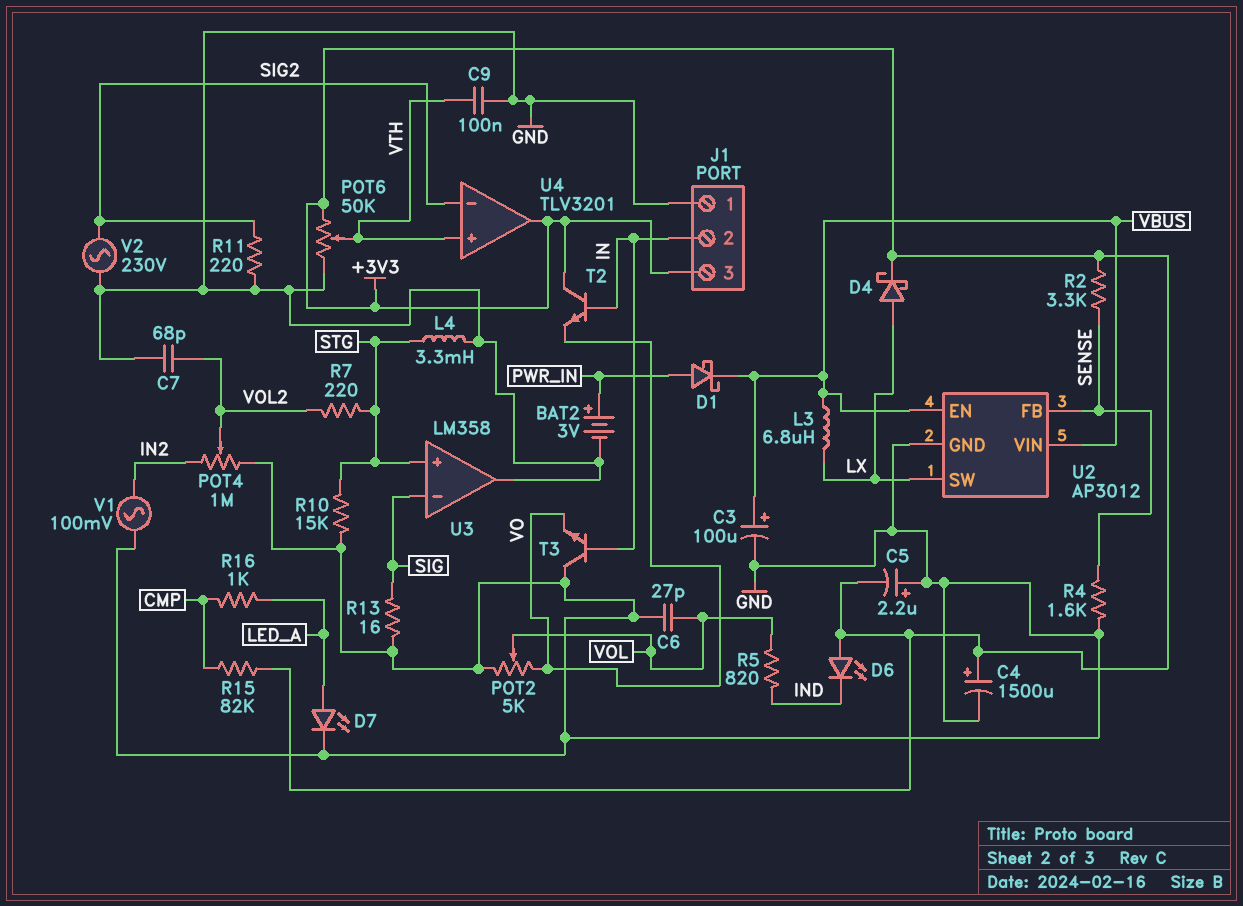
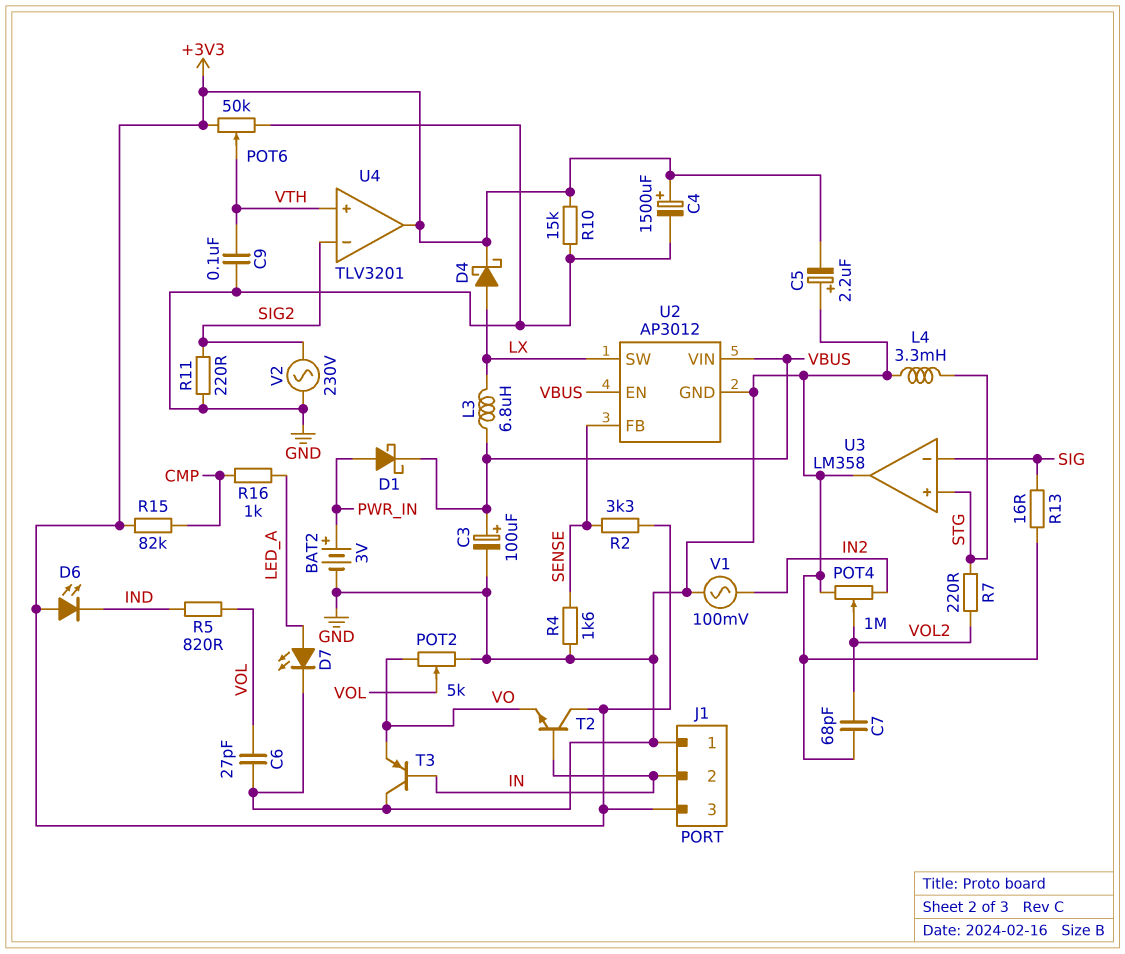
R10: 15k (GND, STG) -> 15k (+3V3, GND)
T3: NPN (B IN, C GND, E VO) -> PNP (B IN, C GND, E VO)

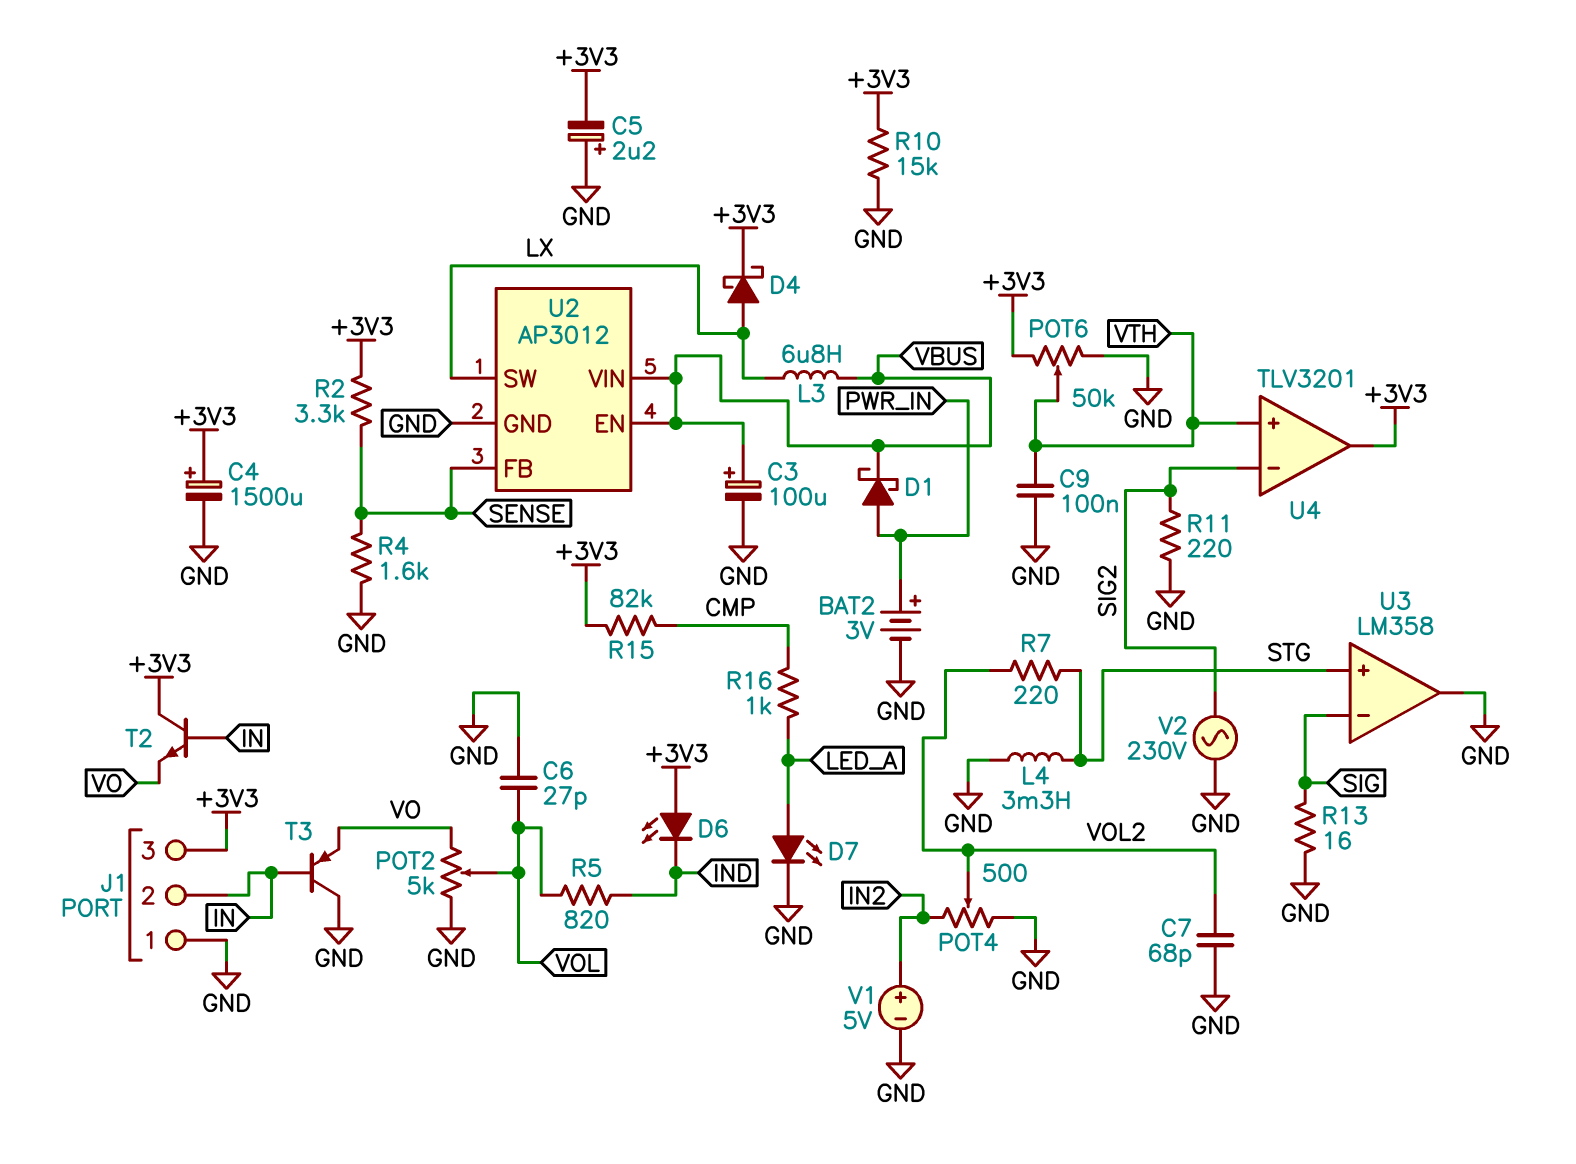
POT4: 1M (GND, IN2, wiper VOL2) -> 500 (GND, IN2, wiper VOL2)
V1: AC 100mV (GND, IN2) -> 5V (plus IN2, minus GND)

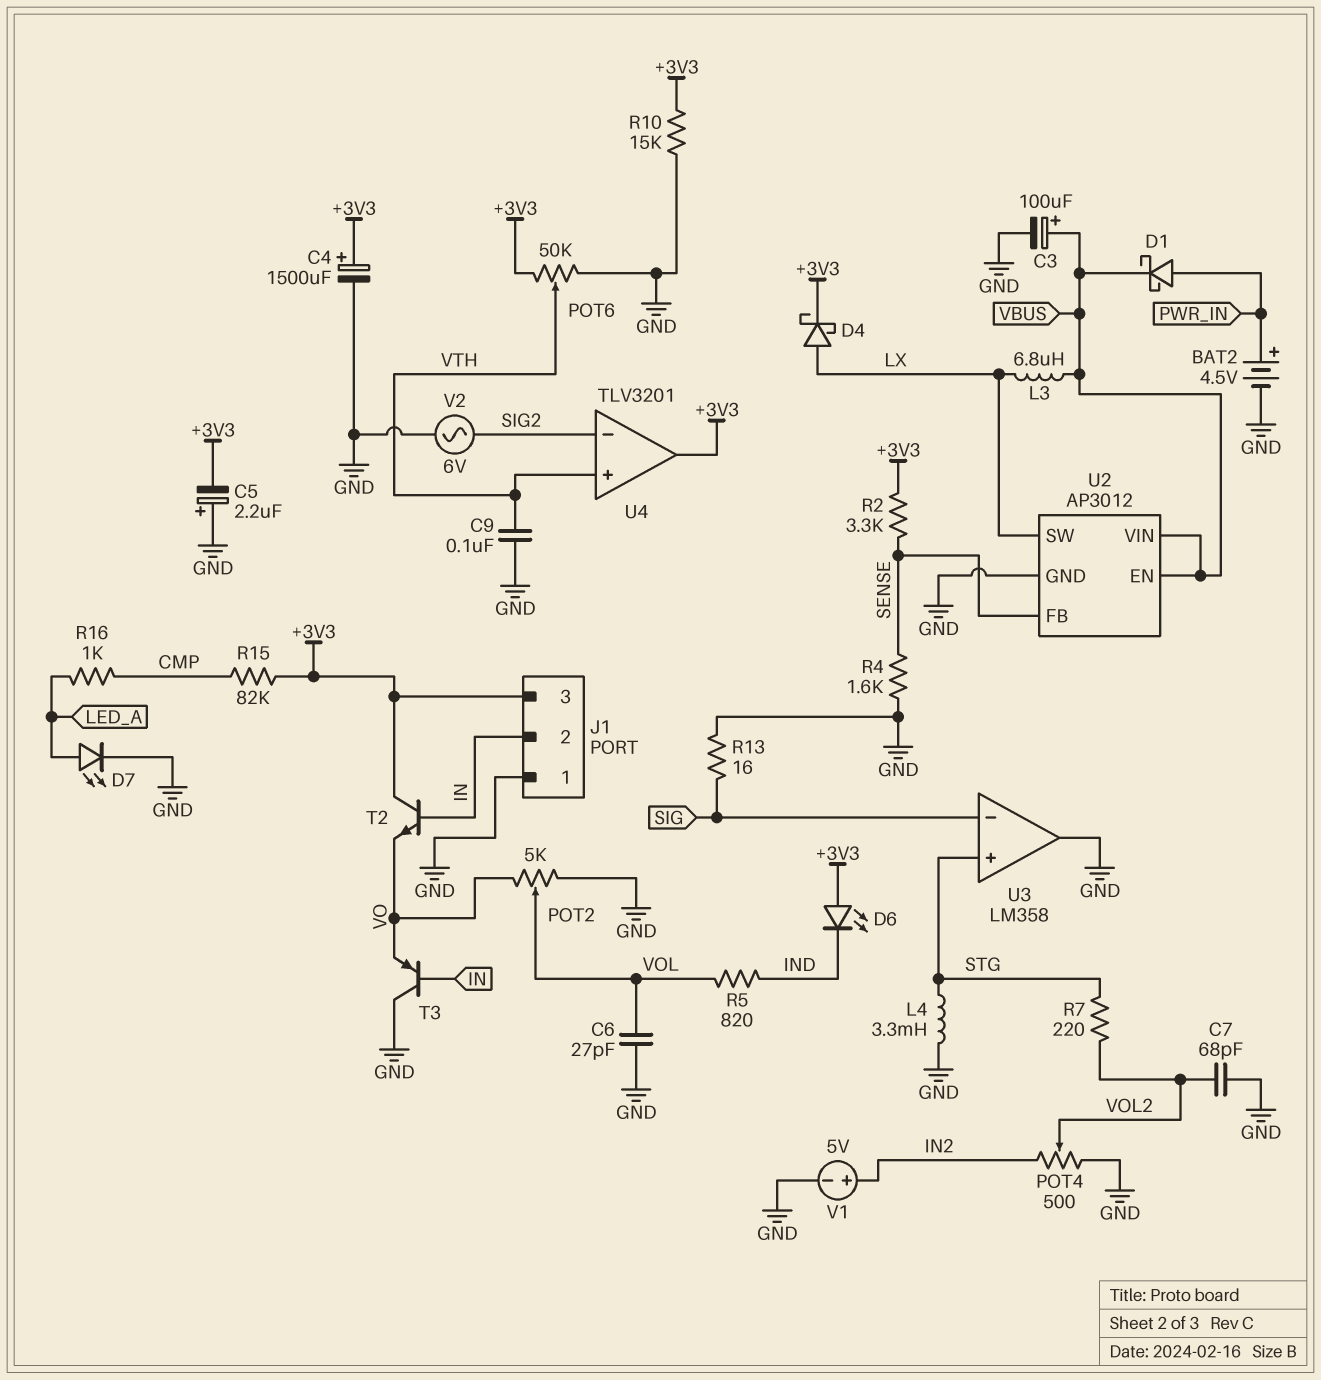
BAT2: 3V (plus PWR_IN, minus GND) -> 4.5V (plus PWR_IN, minus GND)
R11: 220 (GND, SIG2) -> none
V2: AC 230V (GND, SIG2) -> AC 6V (GND, SIG2)

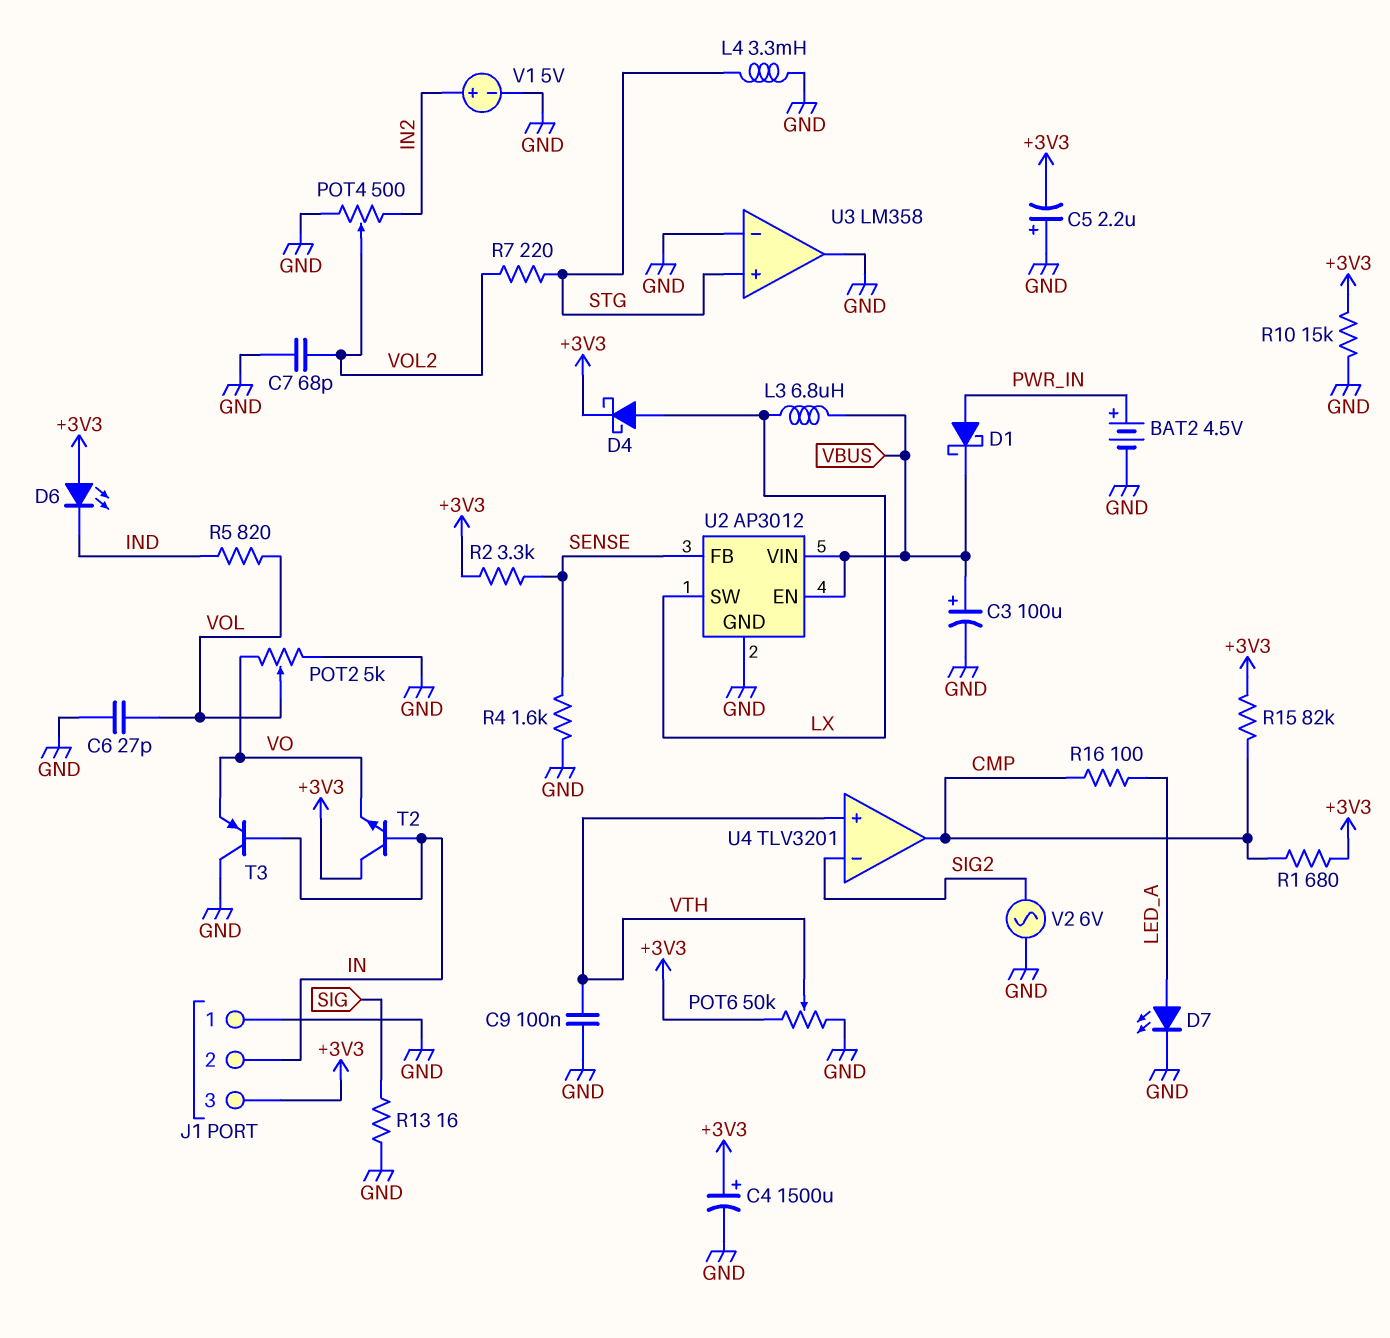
R1: none -> 680 (+3V3, CMP)
R16: 1k (CMP, LED_A) -> 100 (CMP, LED_A)
U3 pin in-: SIG -> GND
U4 pin out: +3V3 -> CMP

